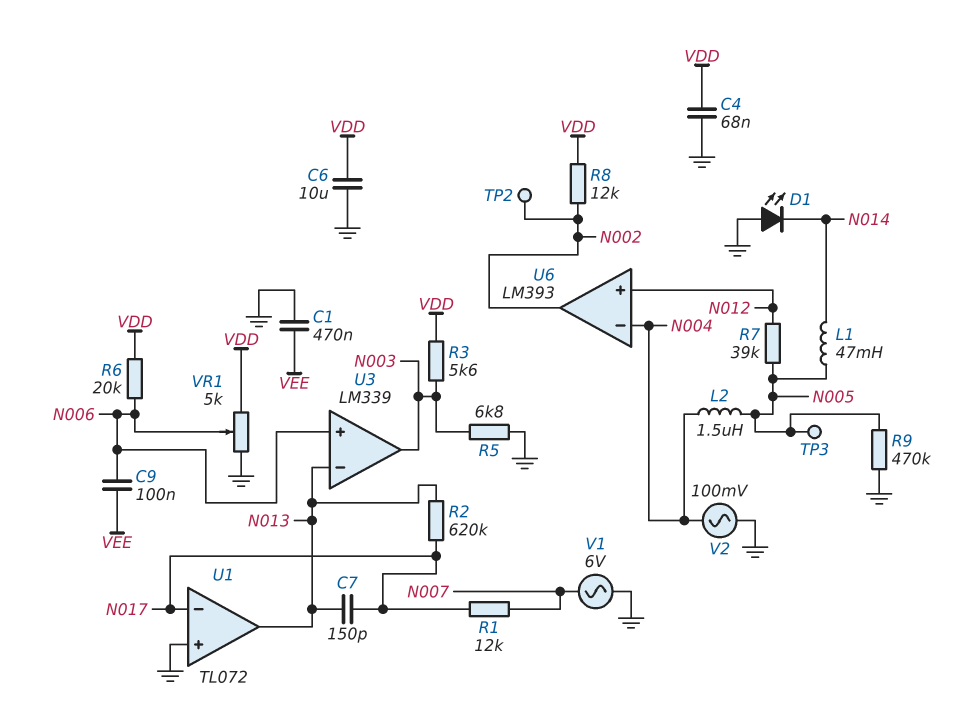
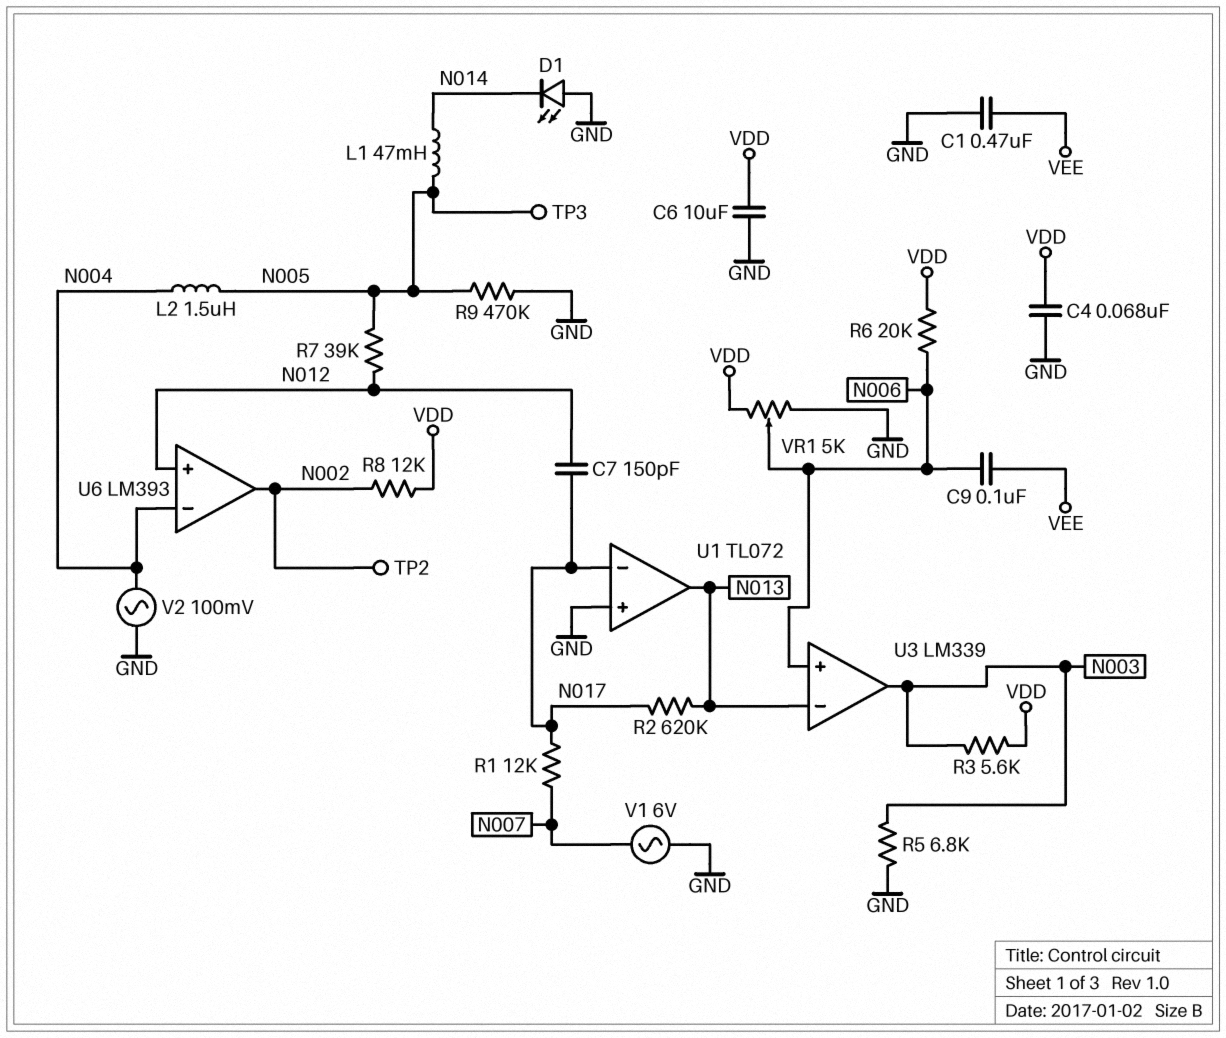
C7: 150pF (N013, N017) -> 150pF (N012, N017)

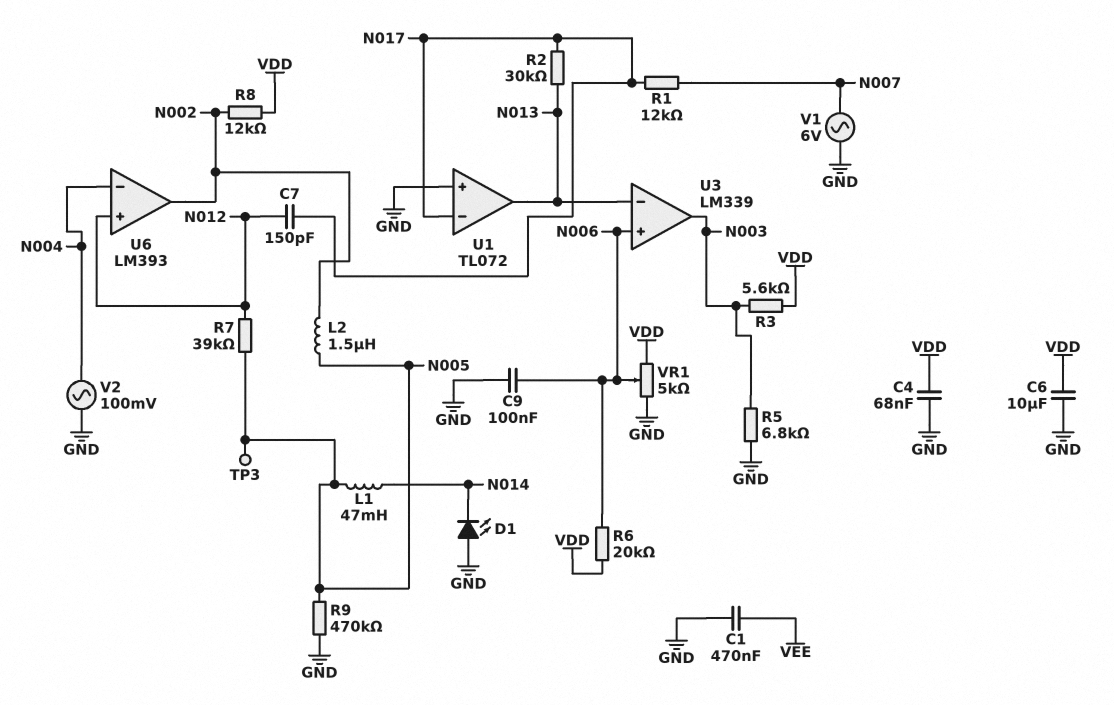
C9: 100nF (N006, VEE) -> 100nF (GND, N006)
L2: 1.5uH (N004, N005) -> 1.5uH (N002, N005)
R2: 620k (N013, N017) -> 30k (N013, N017)
TP2: test point (N002) -> none

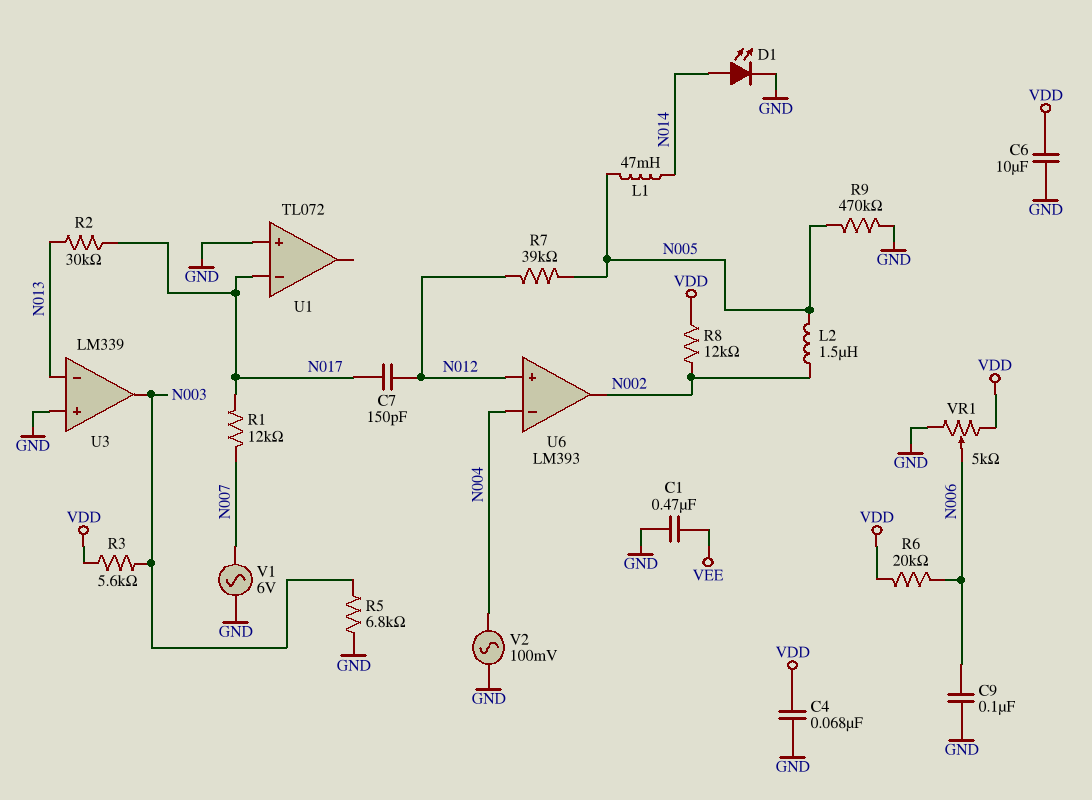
D1: LED (A GND, K N014) -> LED (A N014, K GND)
TP3: test point (N005) -> none
U1 pin out: N013 -> none
U3 pin in+: N006 -> GND

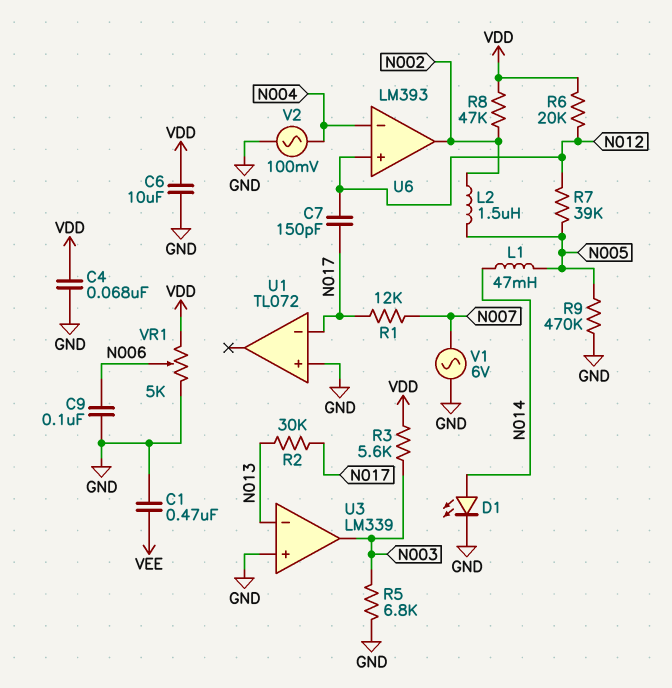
R6: 20k (N006, VDD) -> 20k (N012, VDD)
R8: 12k (N002, VDD) -> 47k (N002, VDD)

